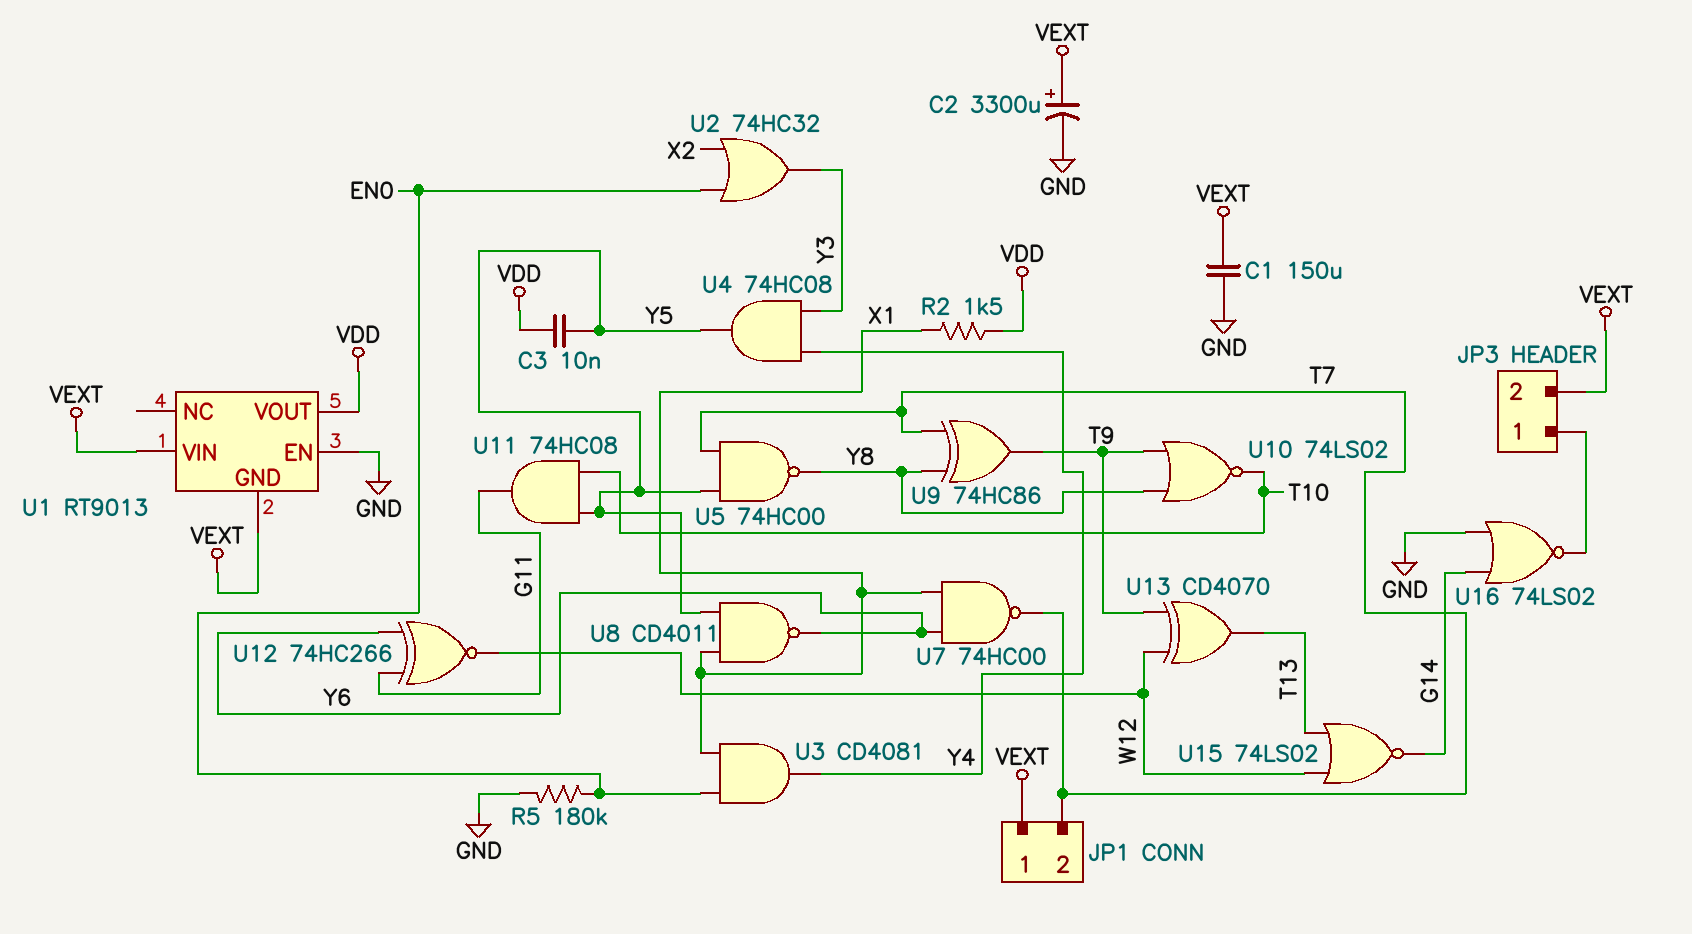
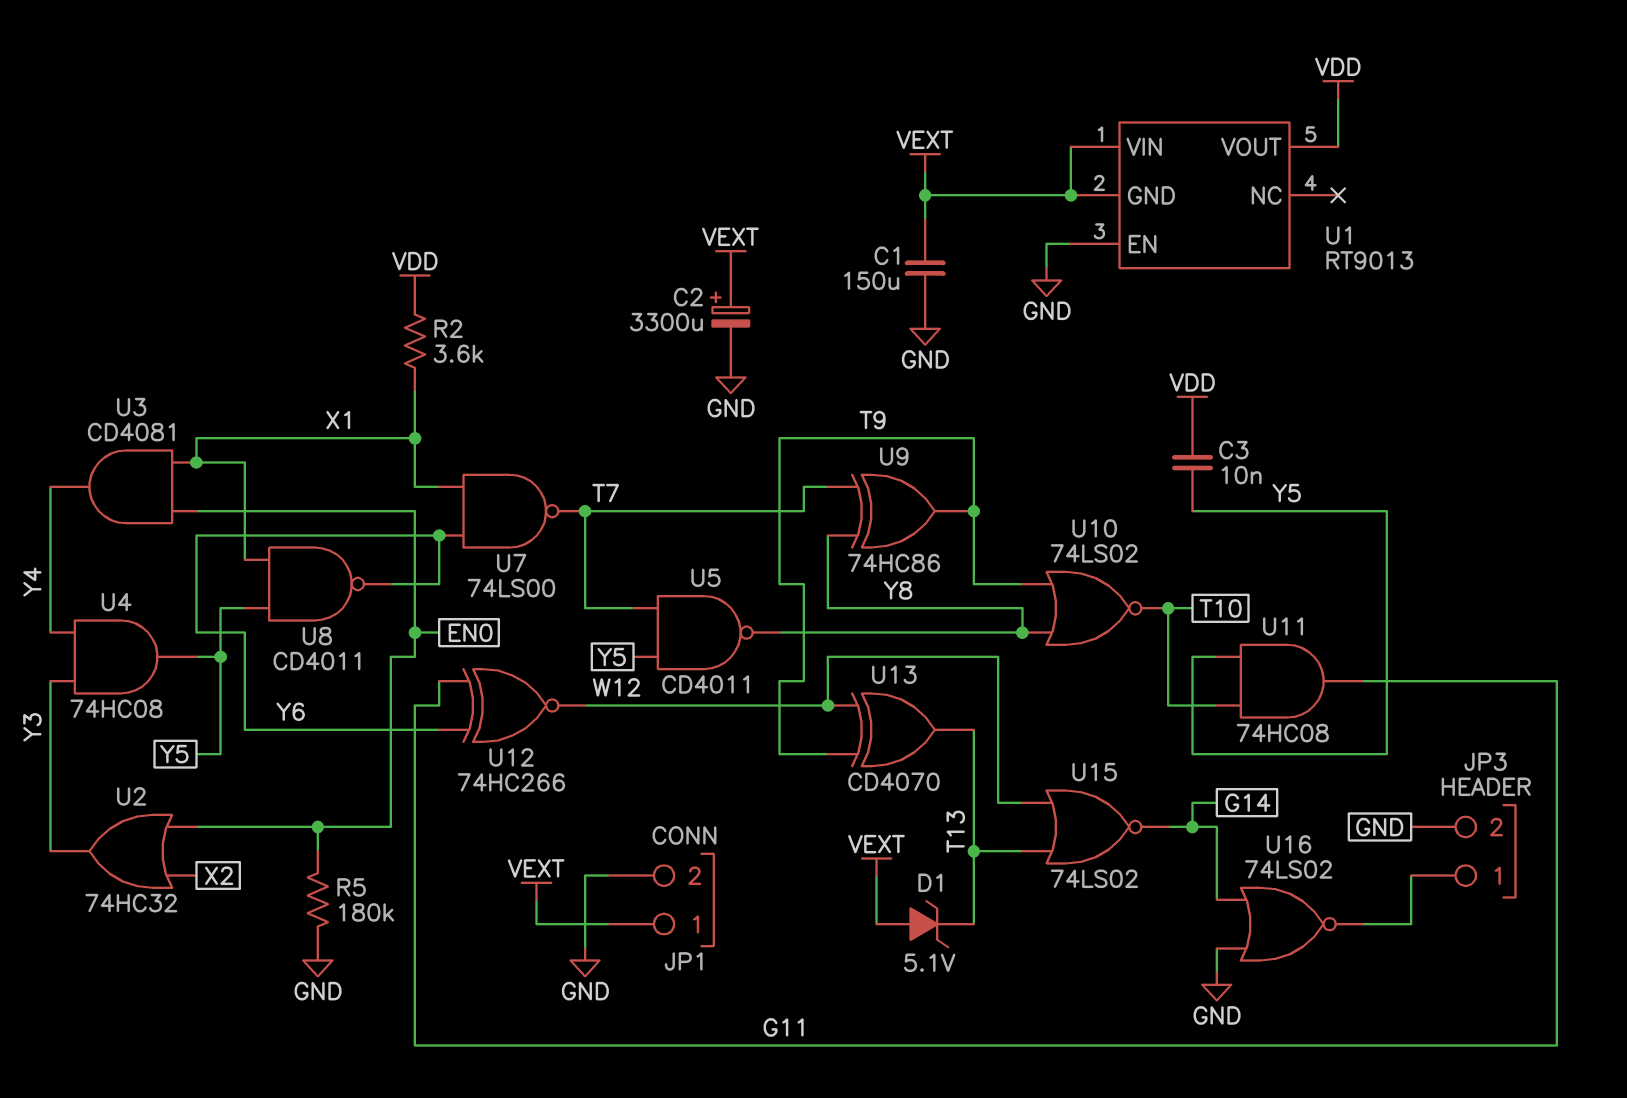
D1: none -> zener 5.1V (A VEXT, K T13)
JP1 pin 2: T7 -> GND
JP3 pin 2: VEXT -> GND
R2: 1.5k (VDD, X1) -> 3.6k (VDD, X1)
U5: NAND 74HC00 (in T7, in Y5, out Y8) -> NAND CD4011 (in T7, in Y5, out Y8)
U7: NAND 74HC00 (in X1, in Y6, out T7) -> NAND 74LS00 (in X1, in Y6, out T7)

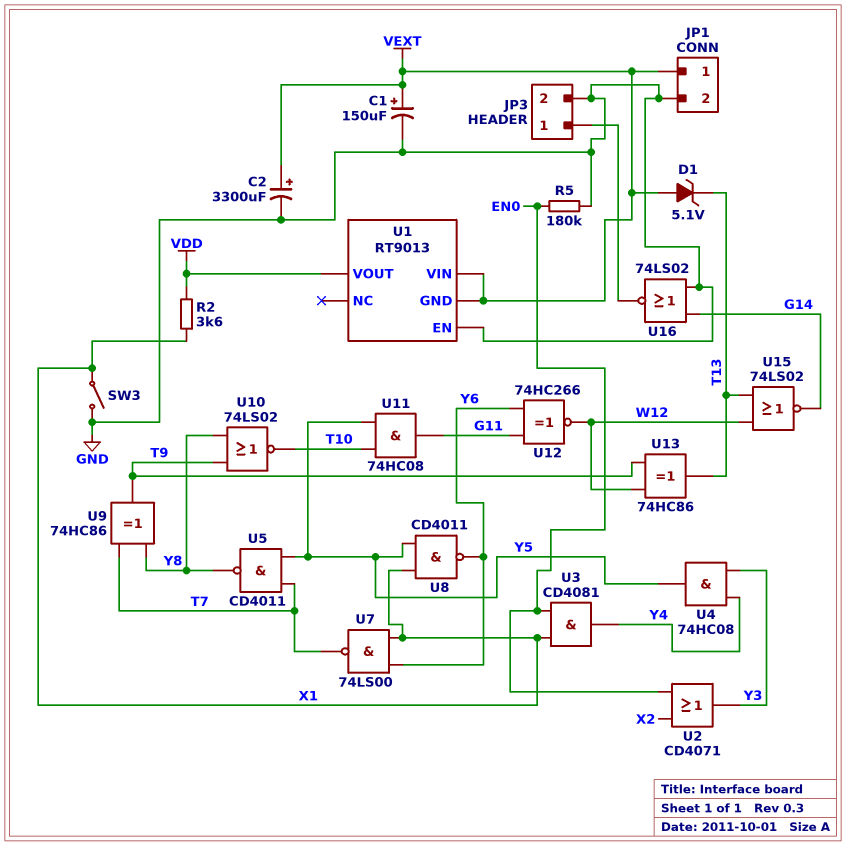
C1: 150uF (GND, VEXT) -> 150uF (plus VEXT, minus GND)
C3: 10nF (VDD, Y5) -> none
SW3: none -> switch (GND, X1)
U2: OR 74HC32 (in EN0, in X2, out Y3) -> OR CD4071 (in EN0, in X2, out Y3)
U13: XOR CD4070 (in T9, in W12, out T13) -> XOR 74HC86 (in T9, in W12, out T13)

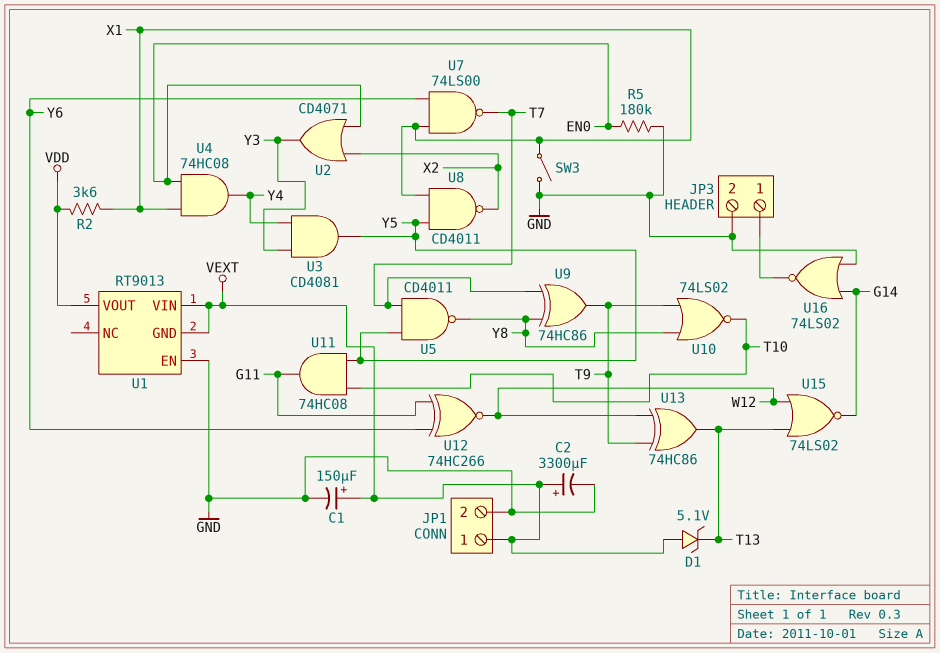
U3: AND CD4081 (in EN0, in X1, out Y4) -> AND CD4081 (in Y3, in Y4, out Y5)
U4: AND 74HC08 (in Y3, in Y4, out Y5) -> AND 74HC08 (in EN0, in X1, out Y4)
U8: NAND CD4011 (in X1, in Y5, out Y6) -> NAND CD4011 (in X1, in Y5, out X2)

